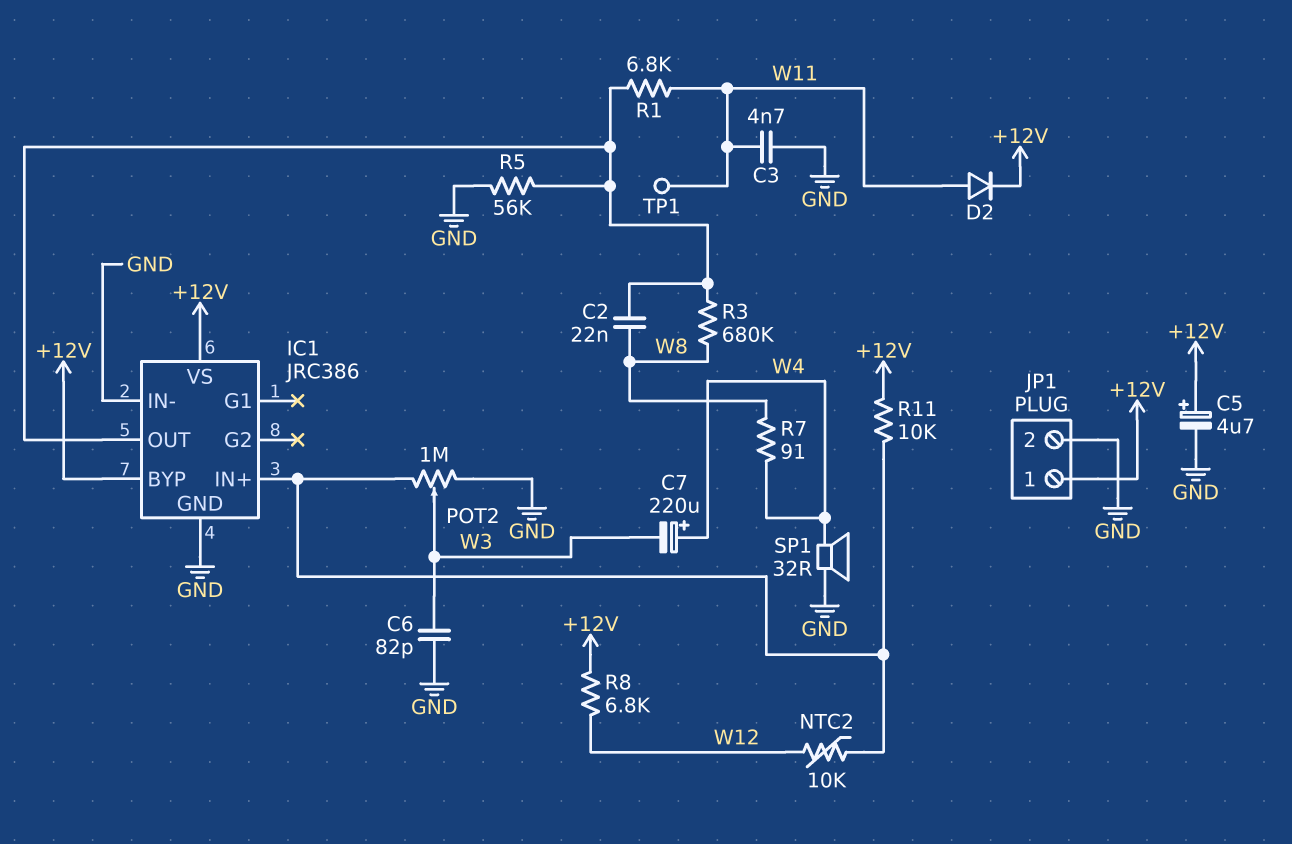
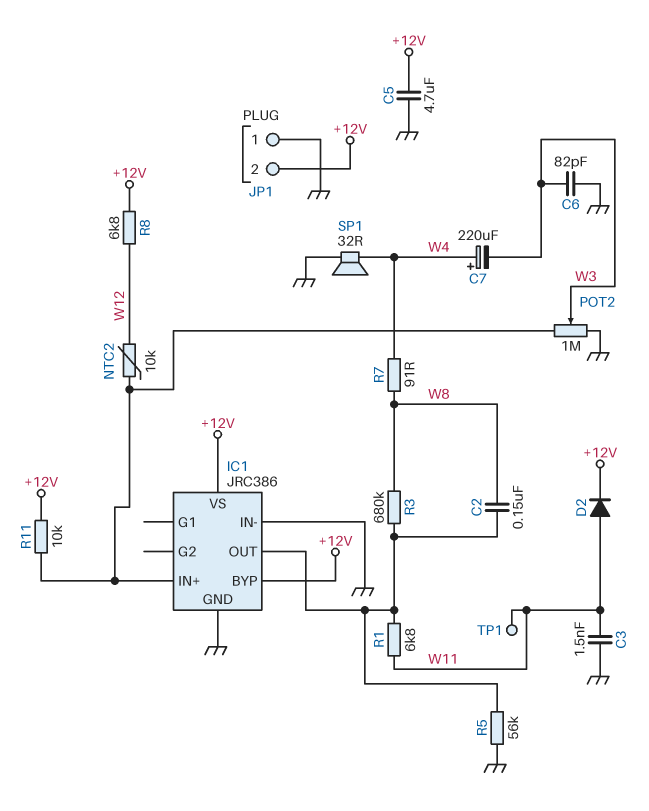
C2: 22nF (IC1/OUT, W8) -> 150nF (IC1/OUT, W8)
C3: 4.7nF (GND, W11) -> 1.5nF (GND, W11)
C5: 4.7uF (plus +12V, minus GND) -> 4.7uF (+12V, GND)
JP1 pin 1: +12V -> GND
JP1 pin 2: GND -> +12V

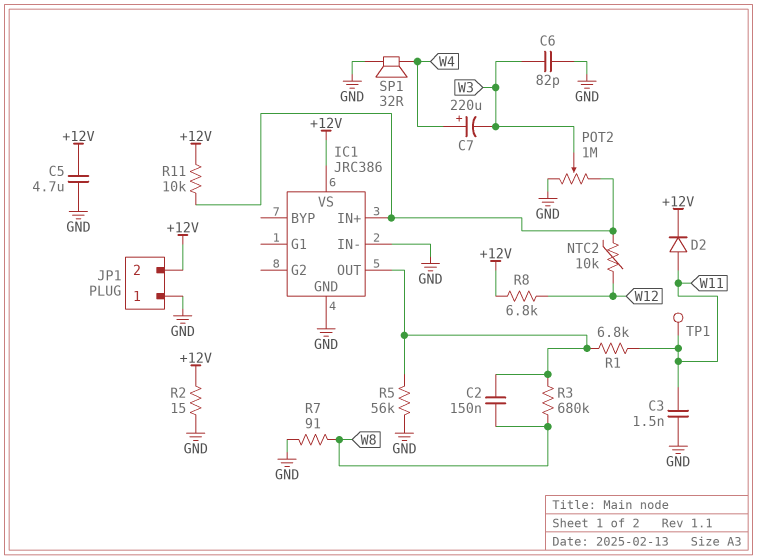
IC1 pin BYP: +12V -> none
R2: none -> 15 (+12V, GND)
R7: 91 (W4, W8) -> 91 (GND, W8)

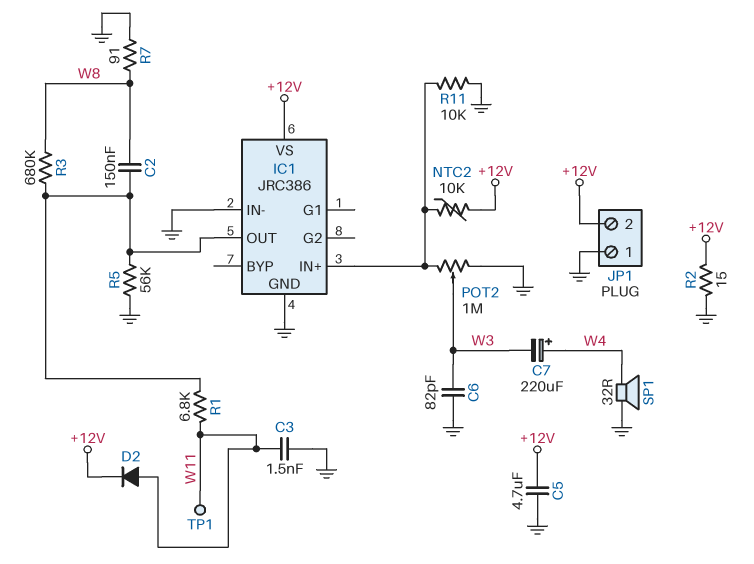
NTC2: 10k (IC1/IN+, W12) -> 10k (+12V, IC1/IN+)
R8: 6.8k (+12V, W12) -> none
R11: 10k (+12V, IC1/IN+) -> 10k (GND, IC1/IN+)

